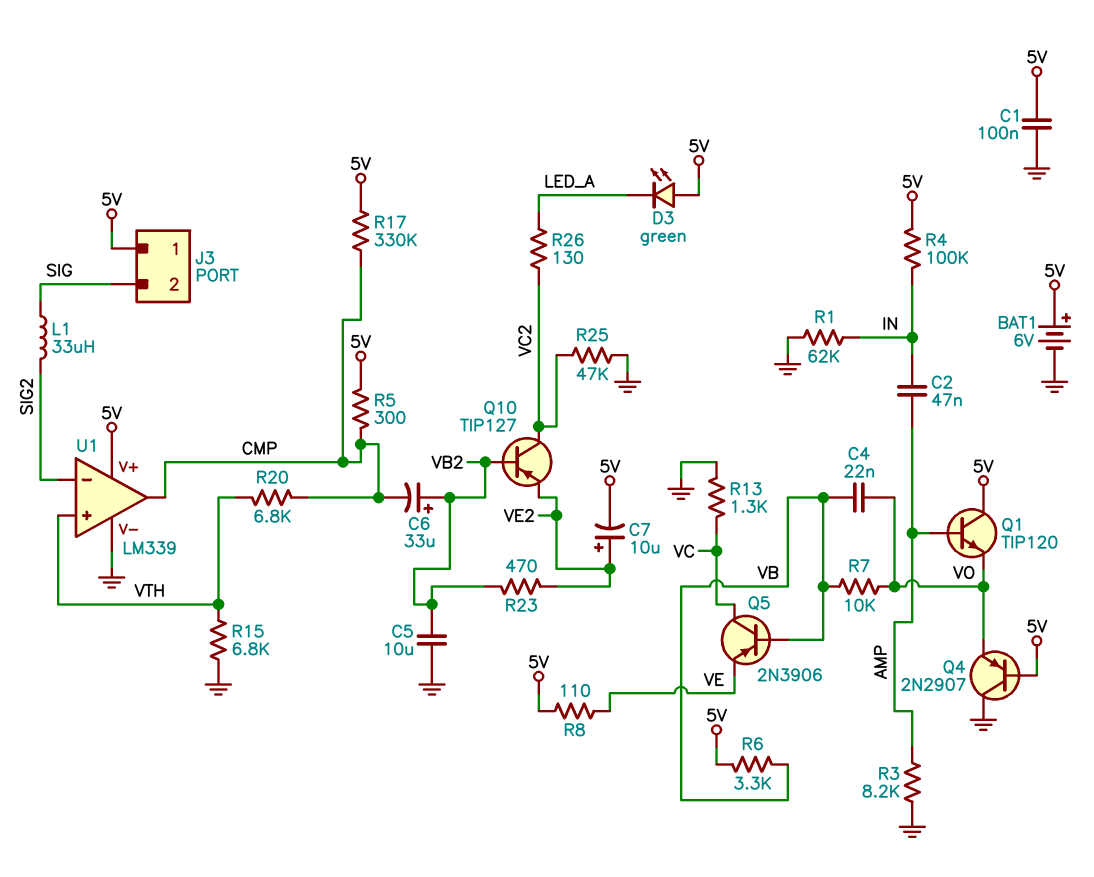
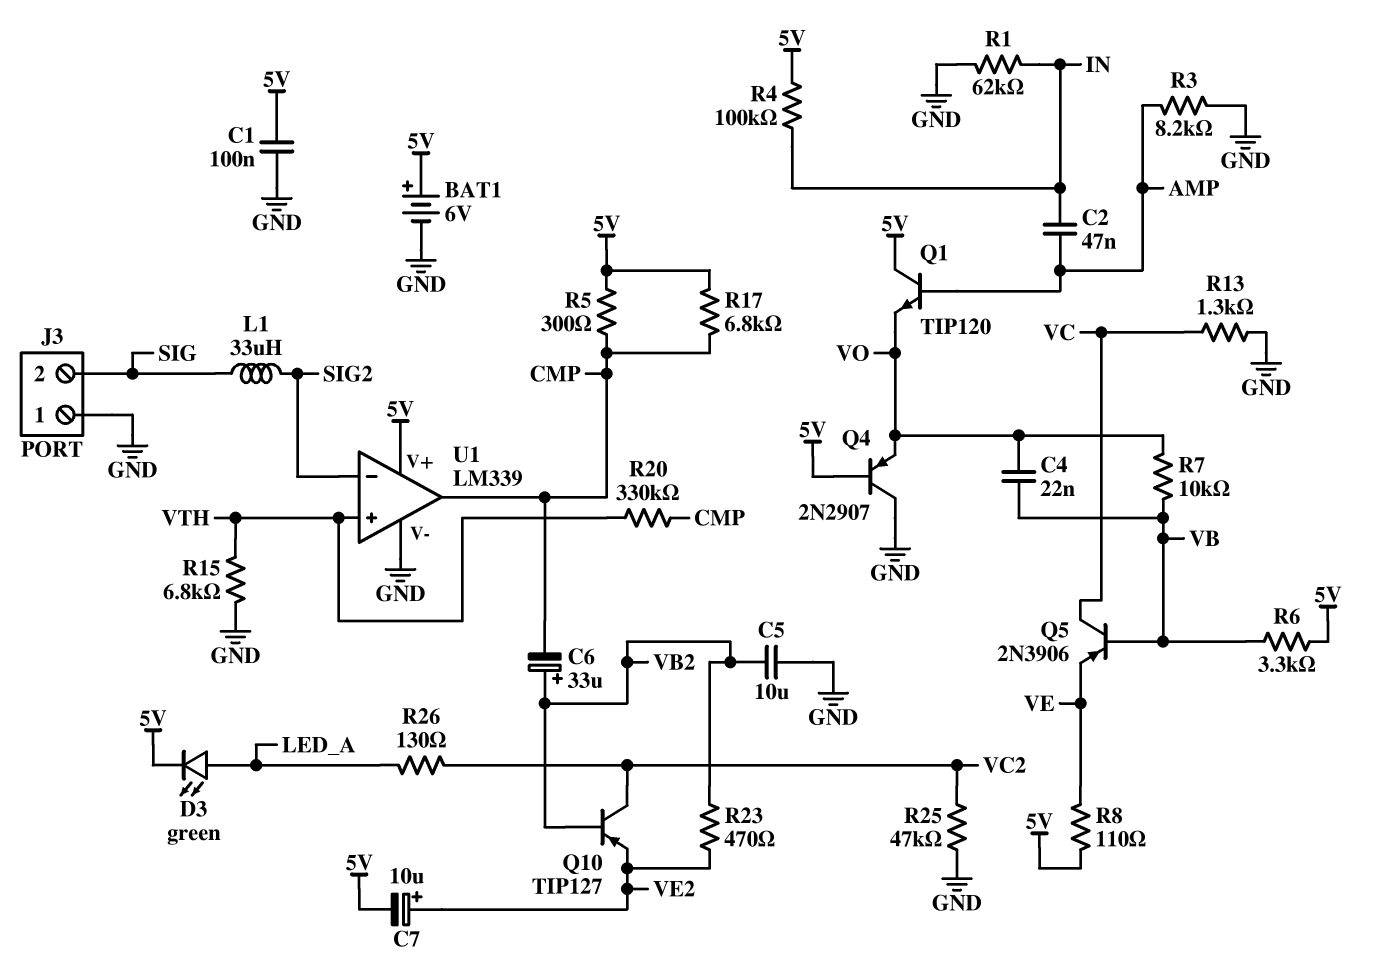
D3: LED green (A 5V, K LED_A) -> LED green (A LED_A, K 5V)
J3 pin 1: 5V -> GND
R17: 330k (5V, CMP) -> 6.8k (5V, CMP)
R20: 6.8k (CMP, VTH) -> 330k (CMP, VTH)

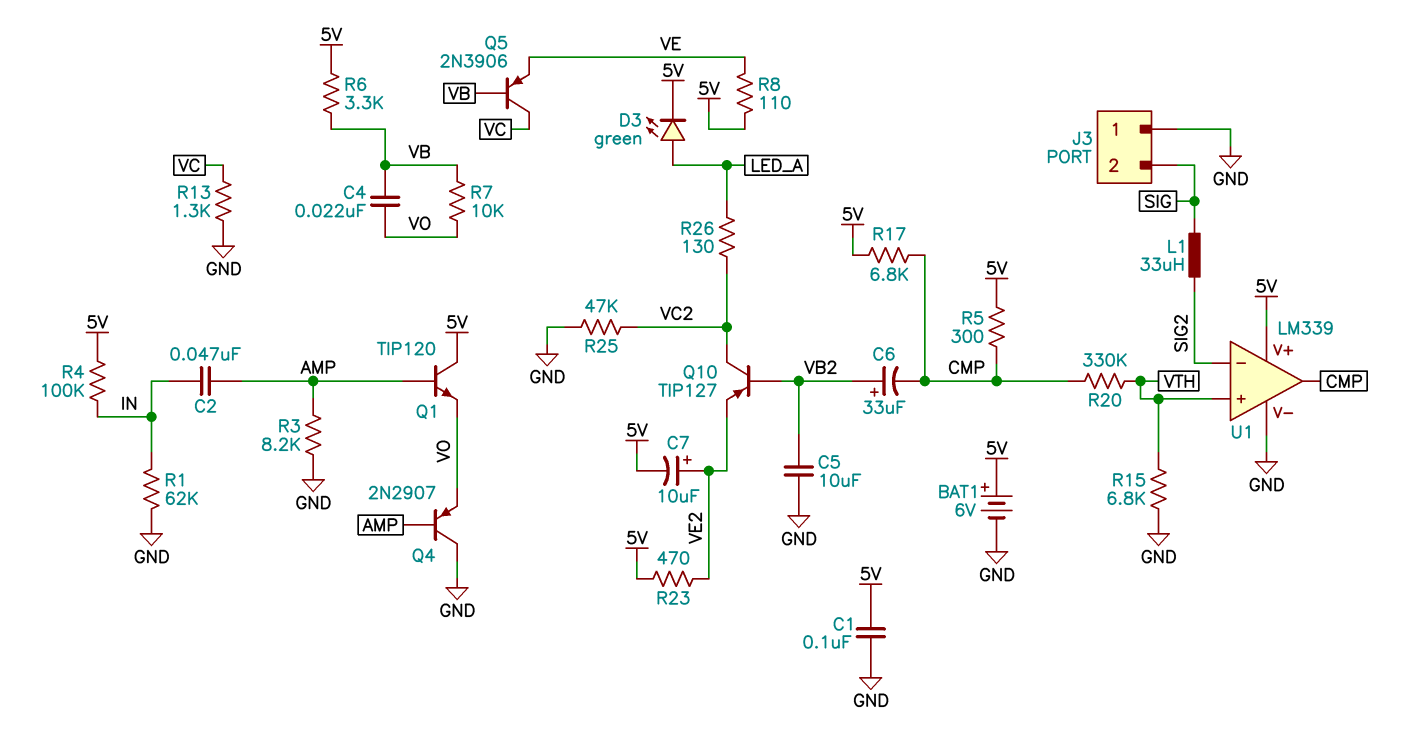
Q4: PNP 2N2907 (B 5V, C GND, E VO) -> PNP 2N2907 (B AMP, C GND, E VO)
R23: 470 (VB2, VE2) -> 470 (5V, VE2)

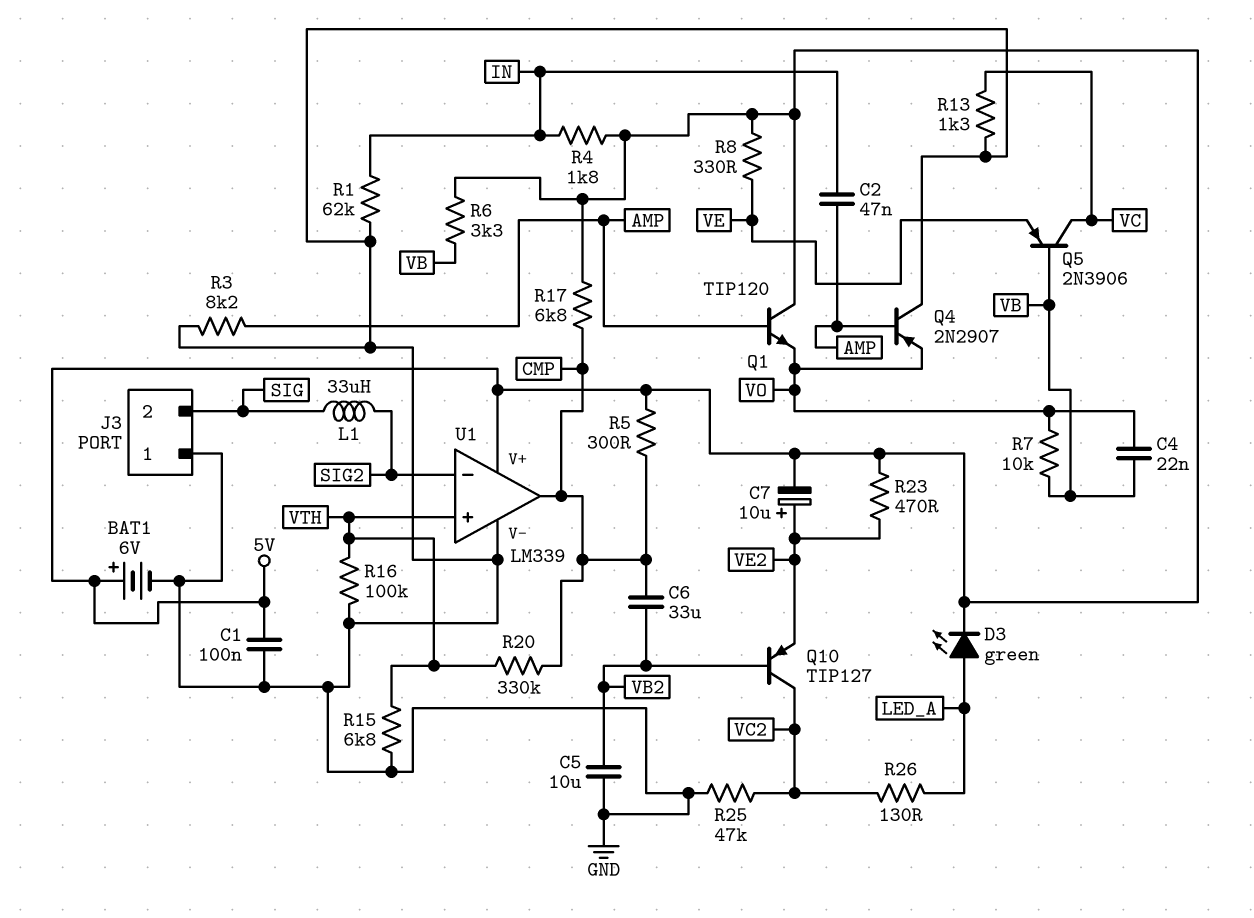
C6: 33uF (plus VB2, minus CMP) -> 33uF (CMP, VB2)
R4: 100k (5V, IN) -> 1.8k (5V, IN)
R8: 110 (5V, VE) -> 330 (5V, VE)
R16: none -> 100k (GND, VTH)

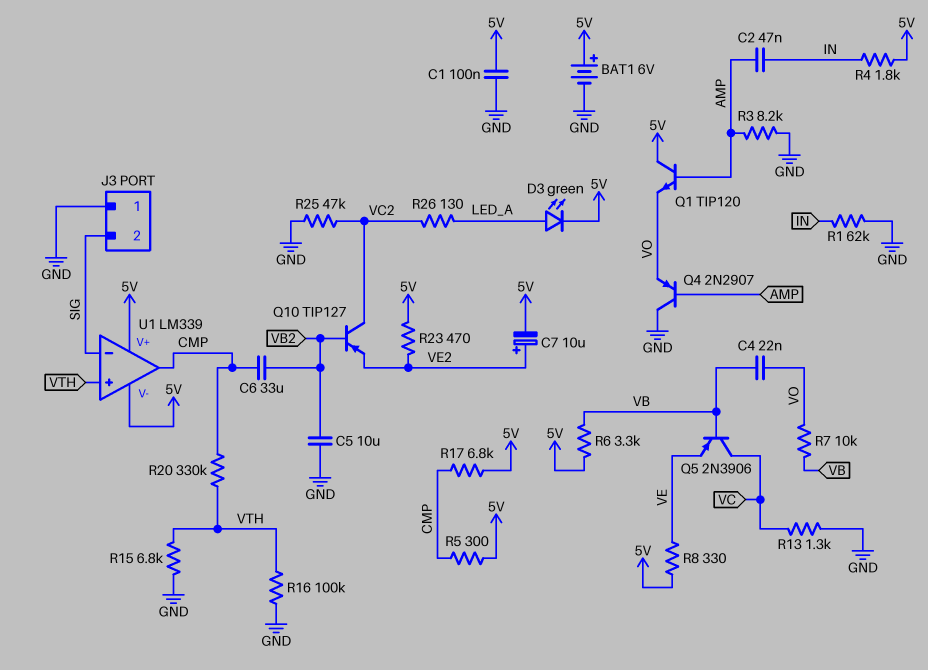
L1: 33uH (SIG, SIG2) -> none
U1 pin V-: GND -> 5V
U1 pin in-: SIG2 -> SIG

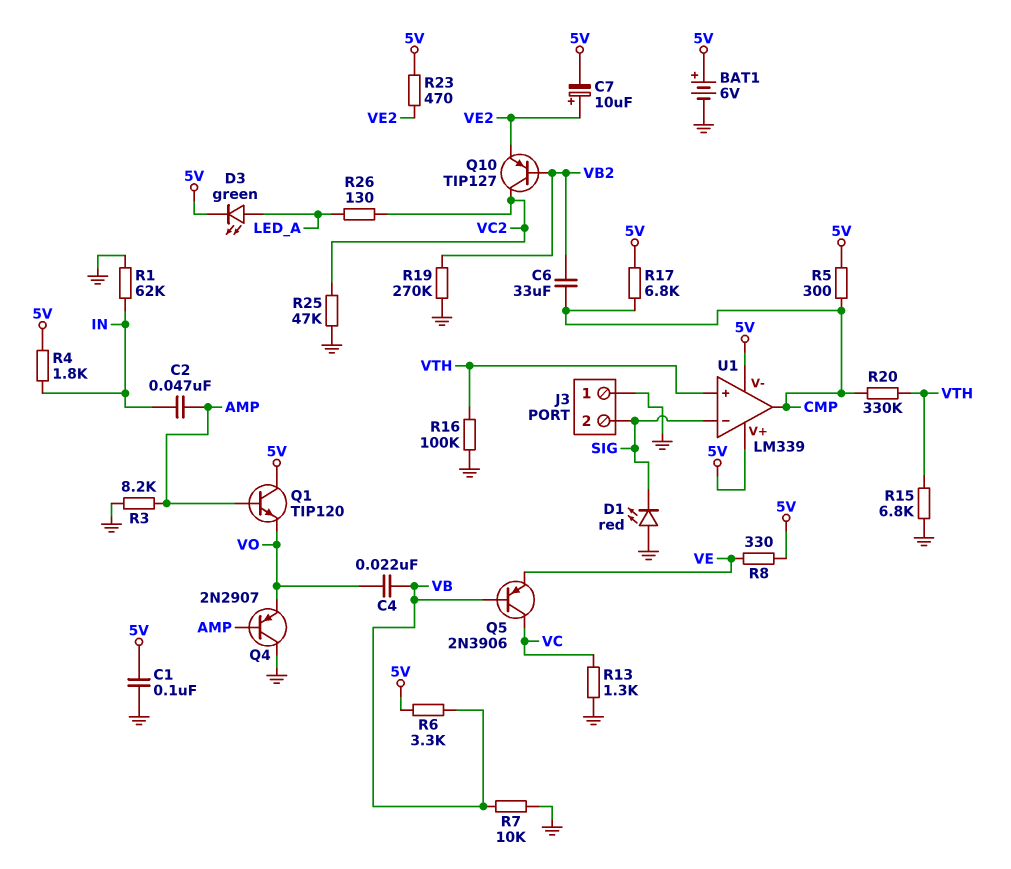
C5: 10uF (GND, VB2) -> none
D1: none -> LED red (A GND, K SIG)
R7: 10k (VB, VO) -> 10k (GND, VB)
R19: none -> 270k (GND, VB2)

